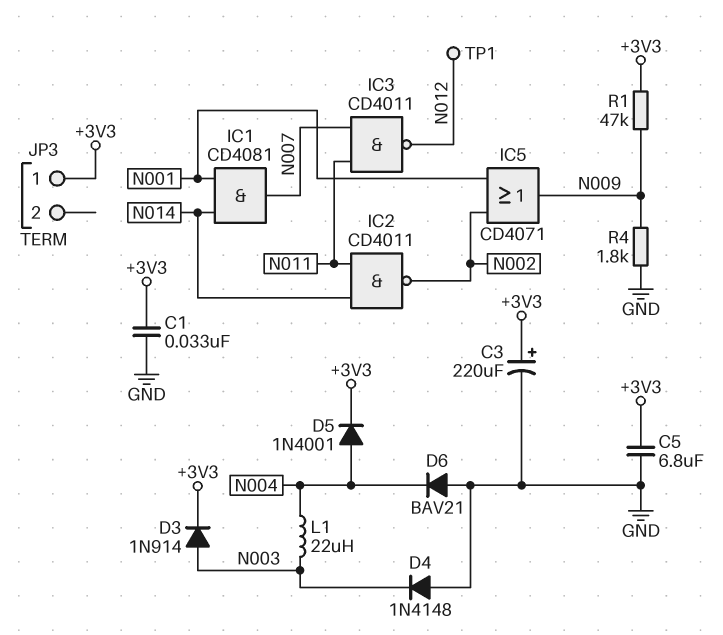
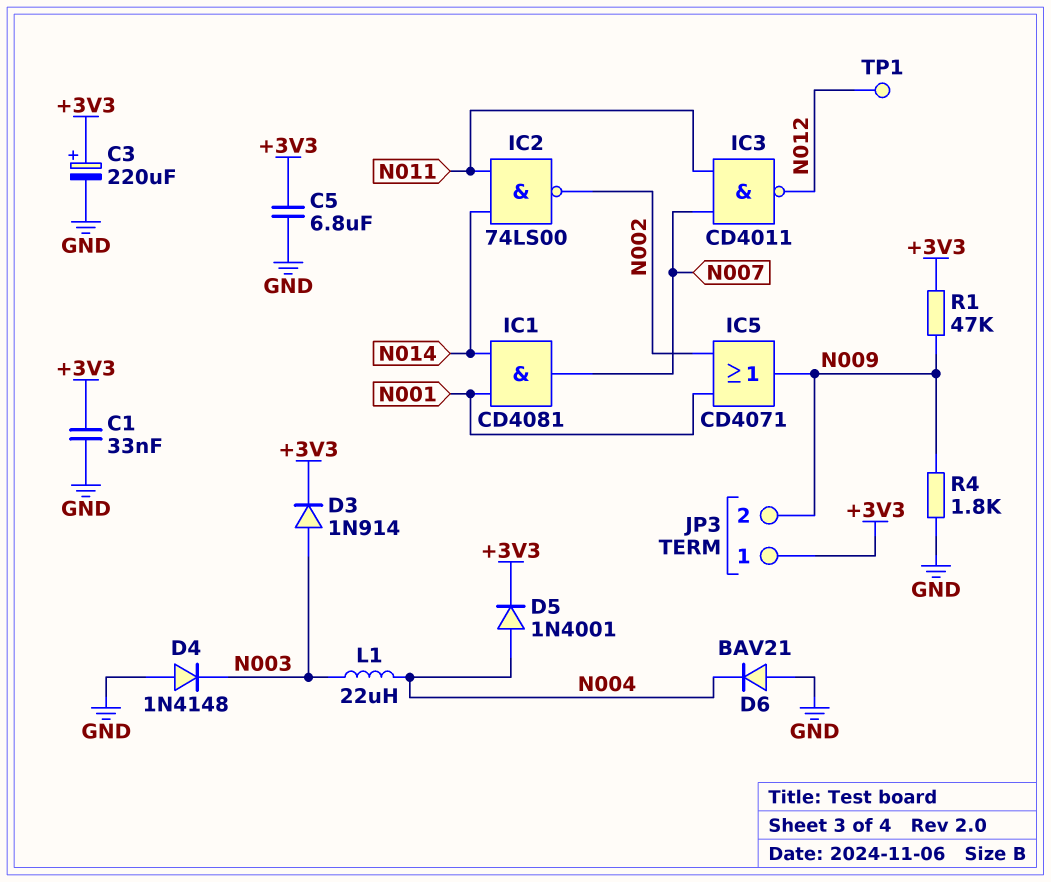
IC2: NAND CD4011 (in N011, in N014, out N002) -> NAND 74LS00 (in N011, in N014, out N002)
JP3 pin 2: none -> N009

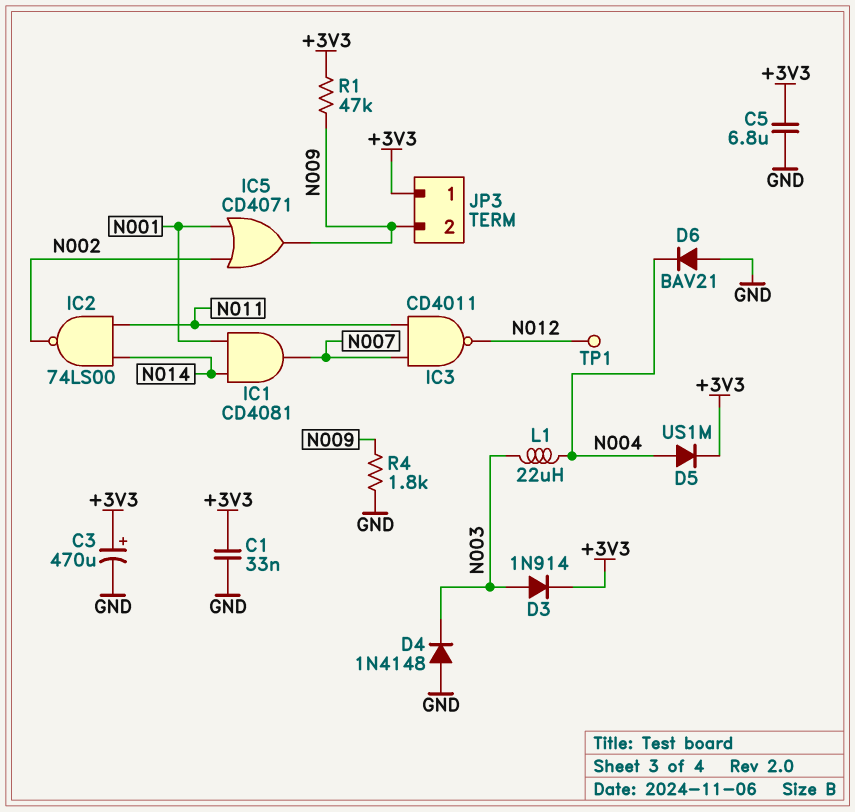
C3: 220uF (plus +3V3, minus GND) -> 470uF (plus +3V3, minus GND)
D5: diode 1N4001 (A N004, K +3V3) -> diode US1M (A N004, K +3V3)

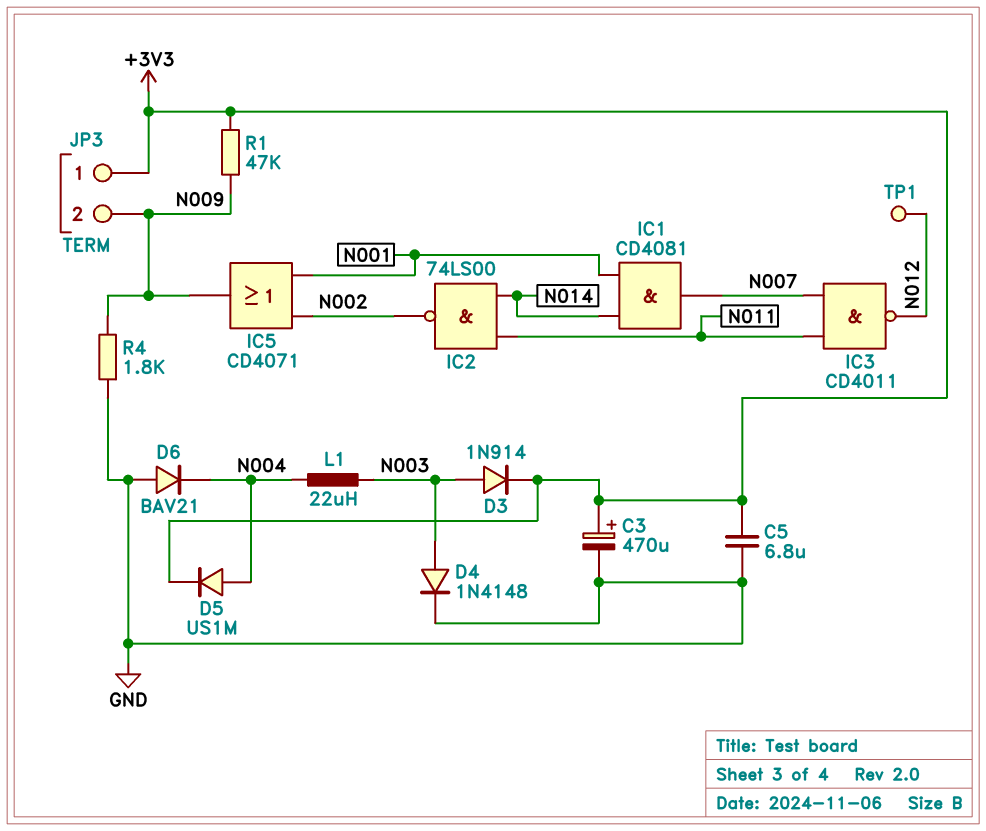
C1: 33nF (+3V3, GND) -> none
D4: diode 1N4148 (A GND, K N003) -> diode 1N4148 (A N003, K GND)

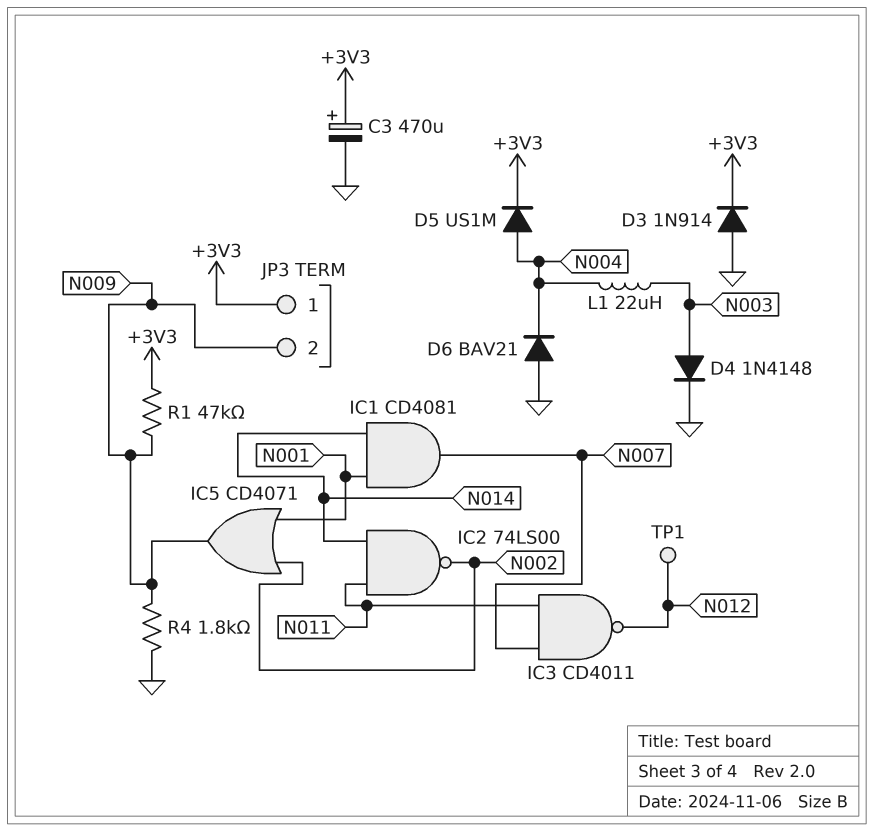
C5: 6.8uF (+3V3, GND) -> none
D3: diode 1N914 (A N003, K +3V3) -> diode 1N914 (A GND, K +3V3)

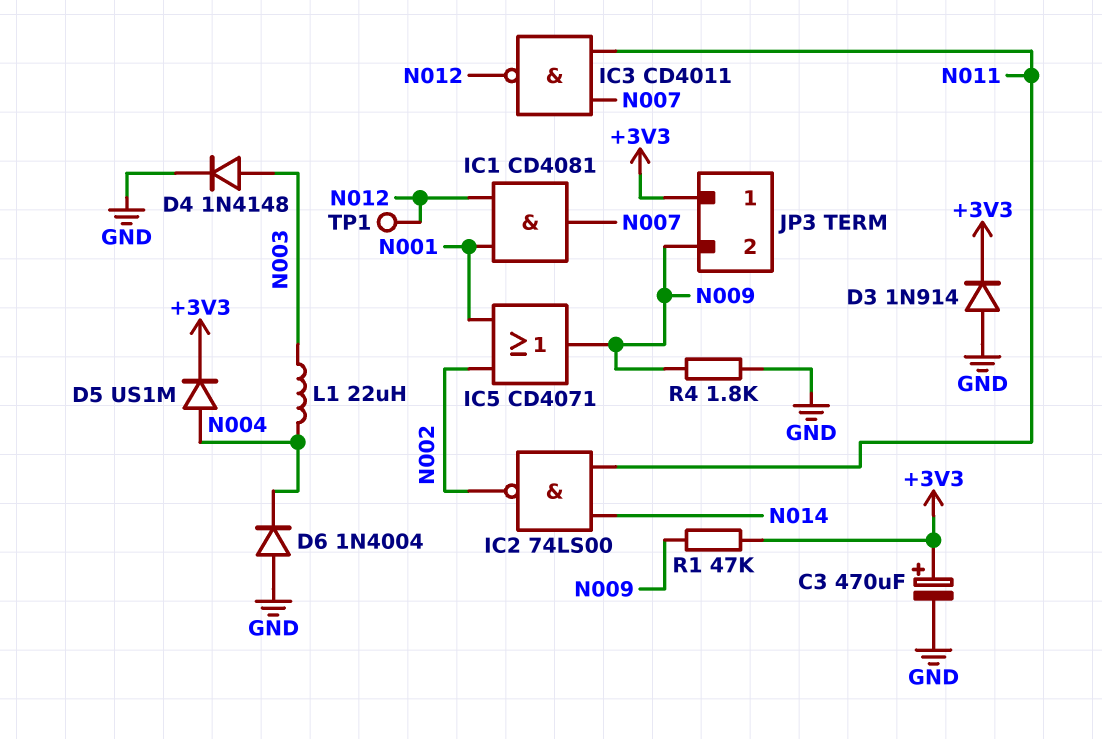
D6: diode BAV21 (A GND, K N004) -> diode 1N4004 (A GND, K N004)
IC1: AND CD4081 (in N001, in N014, out N007) -> AND CD4081 (in N001, in N012, out N007)

